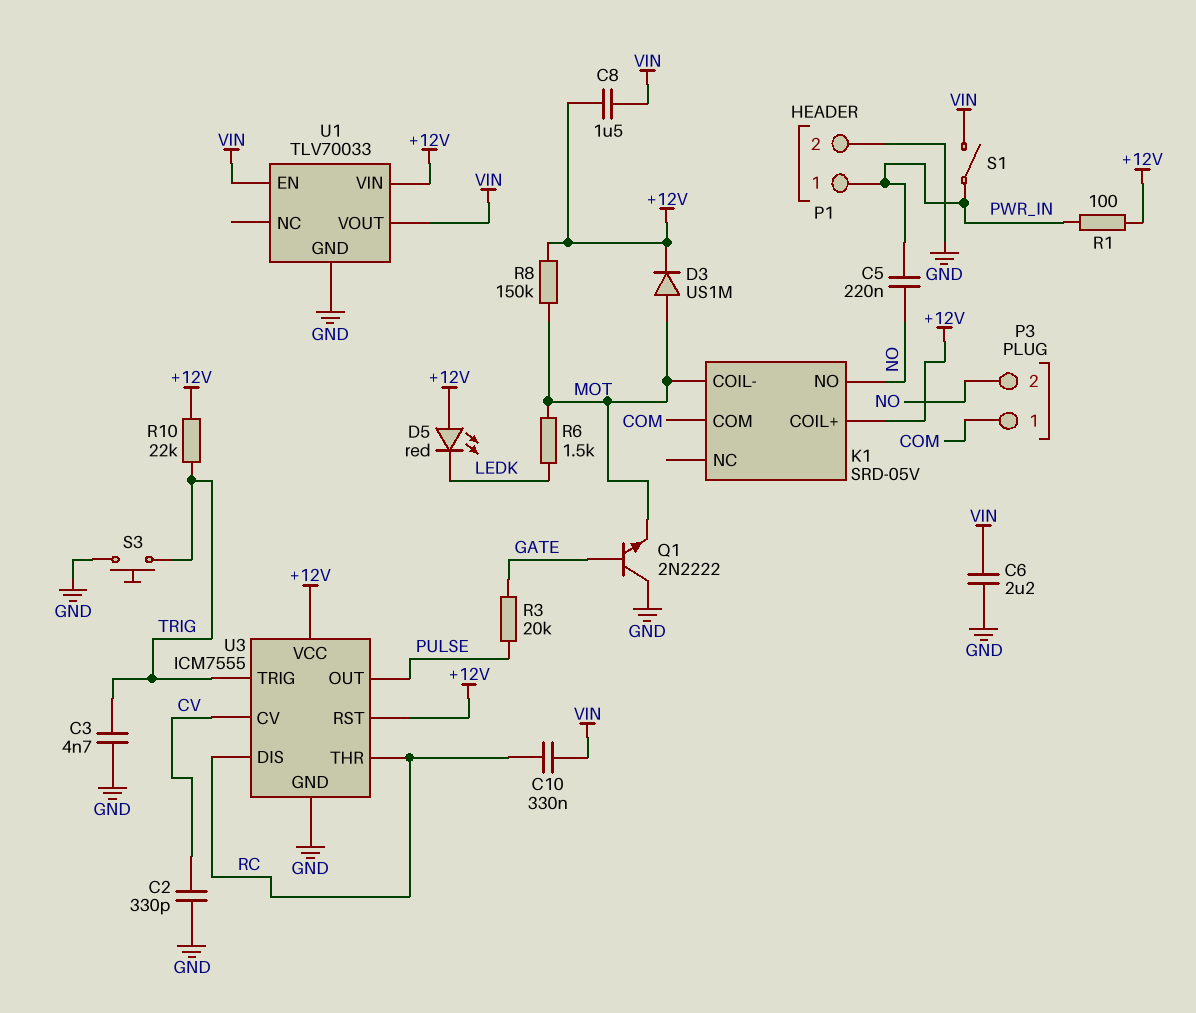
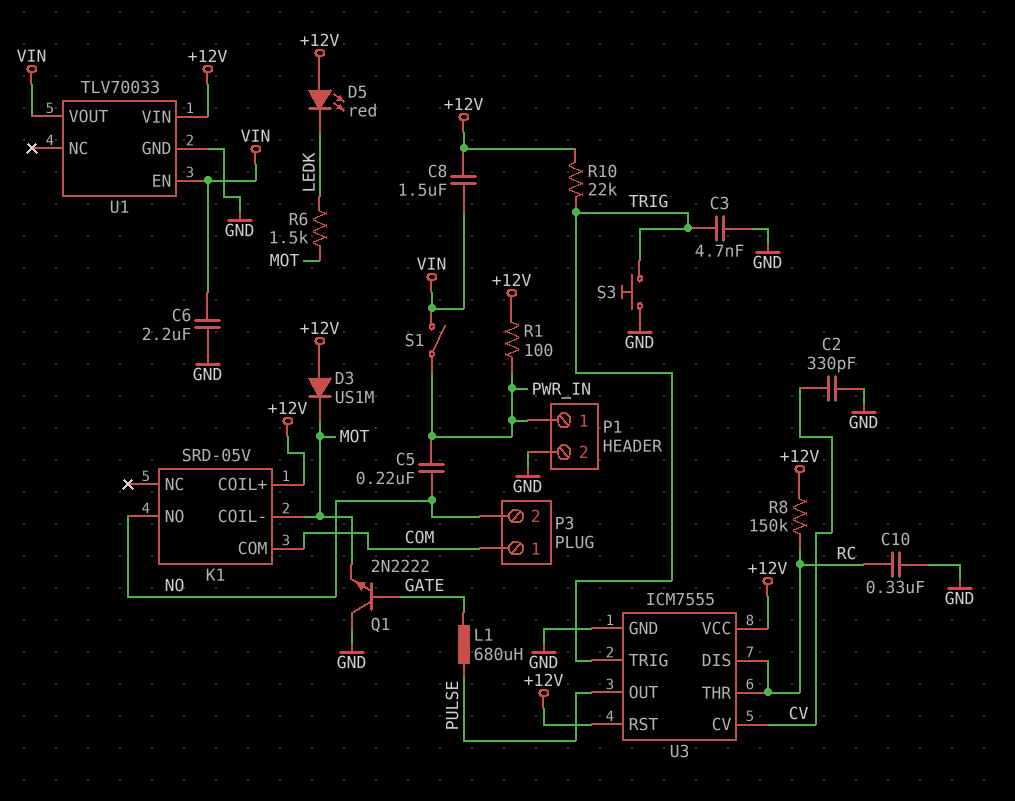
C10: 330nF (RC, VIN) -> 330nF (GND, RC)
D3: diode US1M (A MOT, K +12V) -> diode US1M (A +12V, K MOT)
L1: none -> 680uH (GATE, PULSE)
R3: 20k (GATE, PULSE) -> none
R8: 150k (+12V, MOT) -> 150k (+12V, RC)

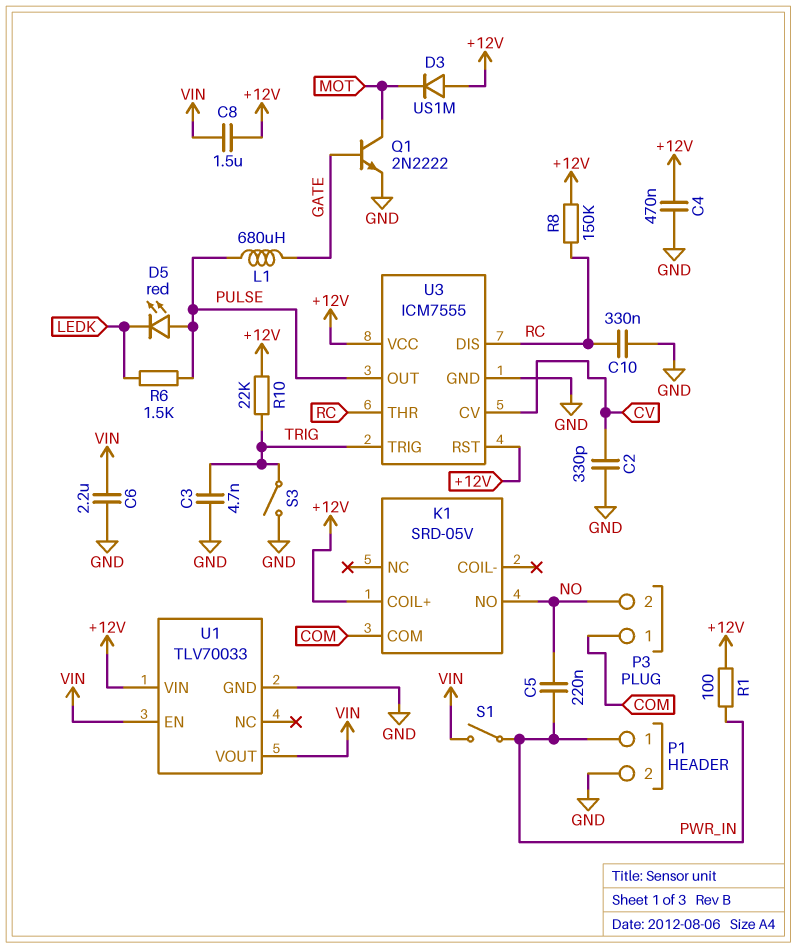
C4: none -> 470nF (+12V, GND)
D5: LED red (A +12V, K LEDK) -> LED red (A PULSE, K LEDK)
K1 pin COIL-: MOT -> none
Q1: NPN 2N2222 (B GATE, C GND, E MOT) -> NPN 2N2222 (B GATE, C MOT, E GND)
R6: 1.5k (LEDK, MOT) -> 1.5k (LEDK, PULSE)
S3: button (GND, TRIG) -> switch (GND, TRIG)

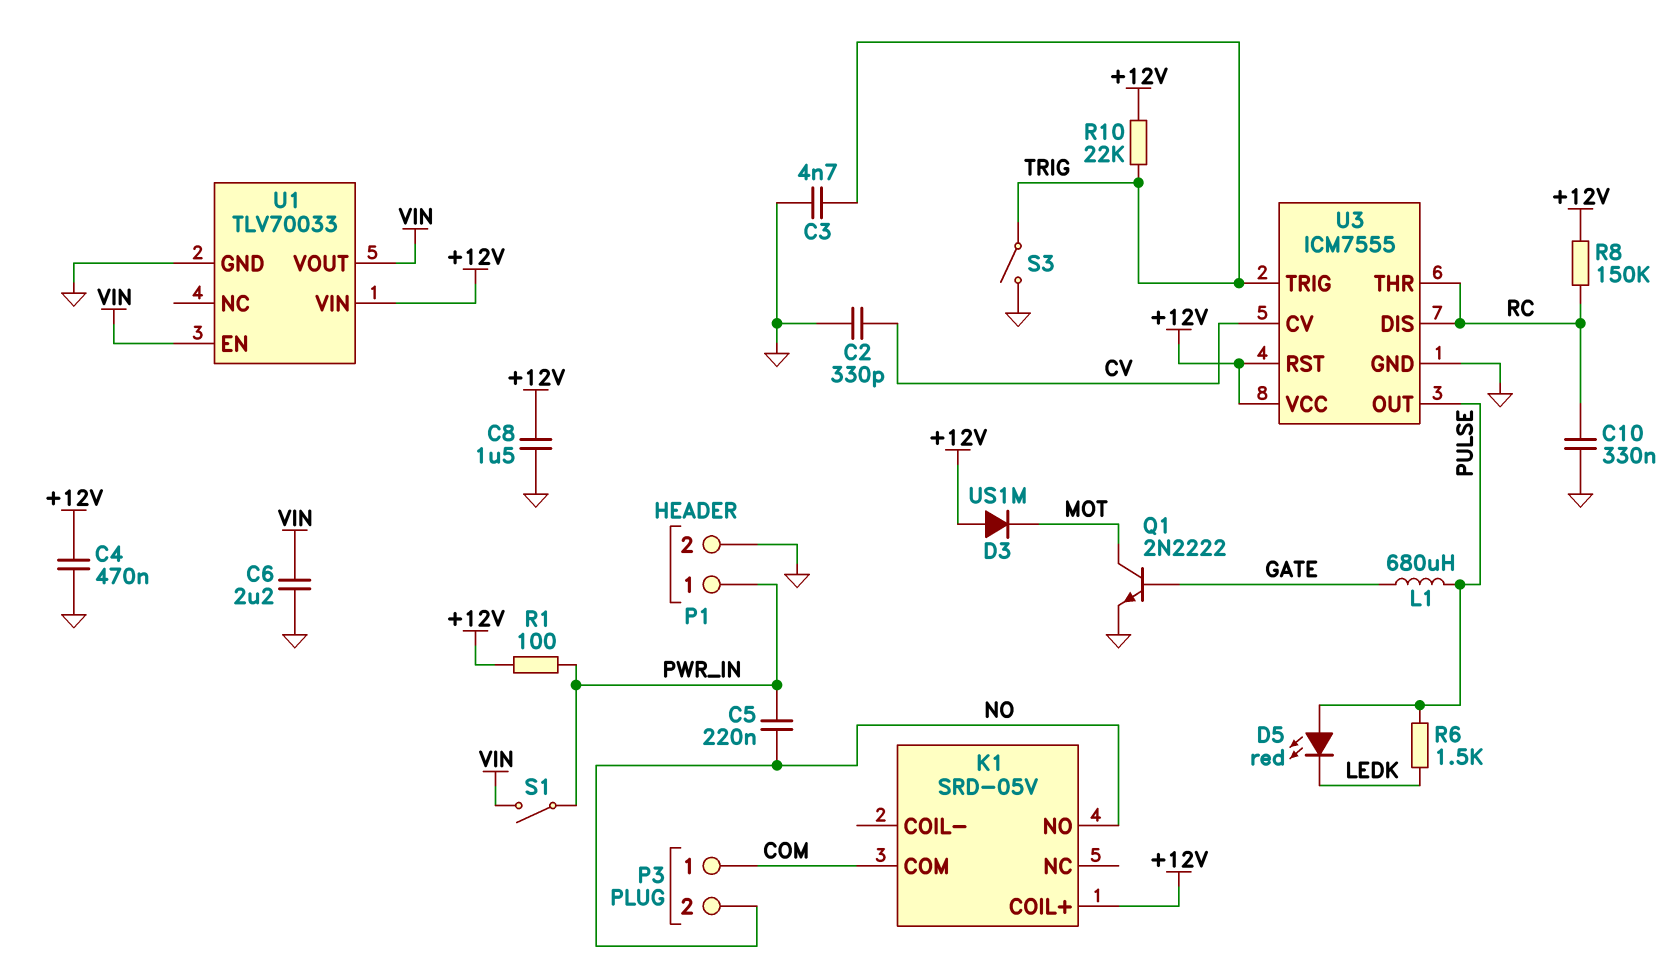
C8: 1.5uF (+12V, VIN) -> 1.5uF (+12V, GND)

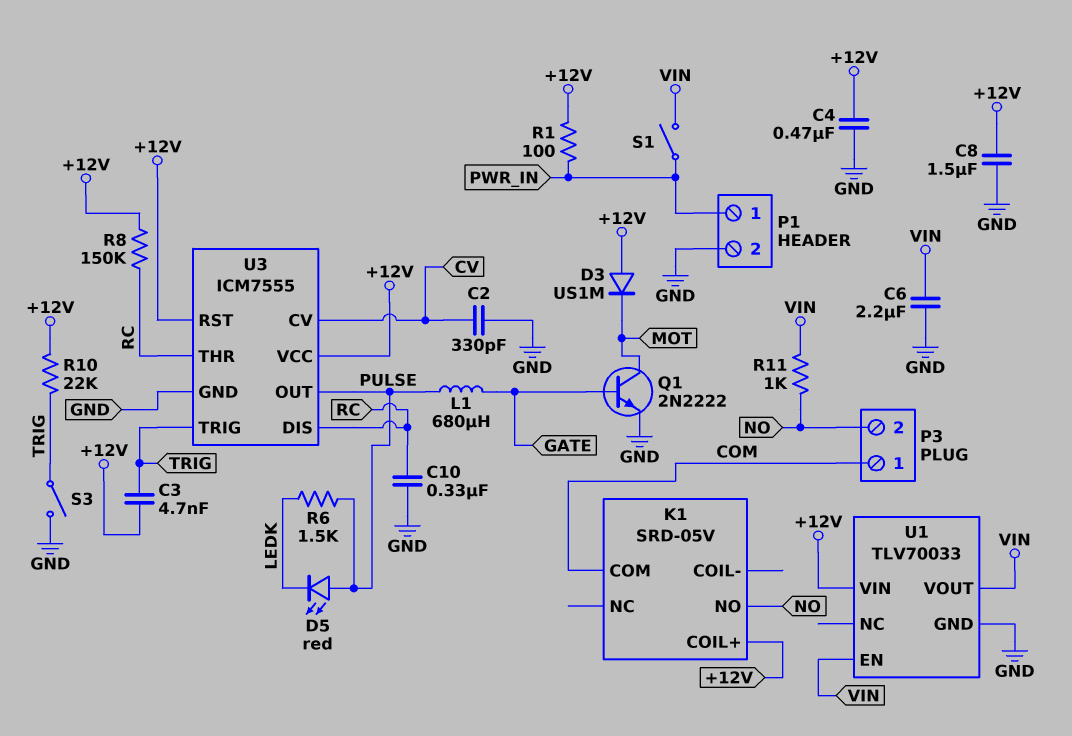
C3: 4.7nF (GND, TRIG) -> 4.7nF (+12V, TRIG)
C5: 220nF (NO, PWR_IN) -> none
R11: none -> 1k (NO, VIN)

